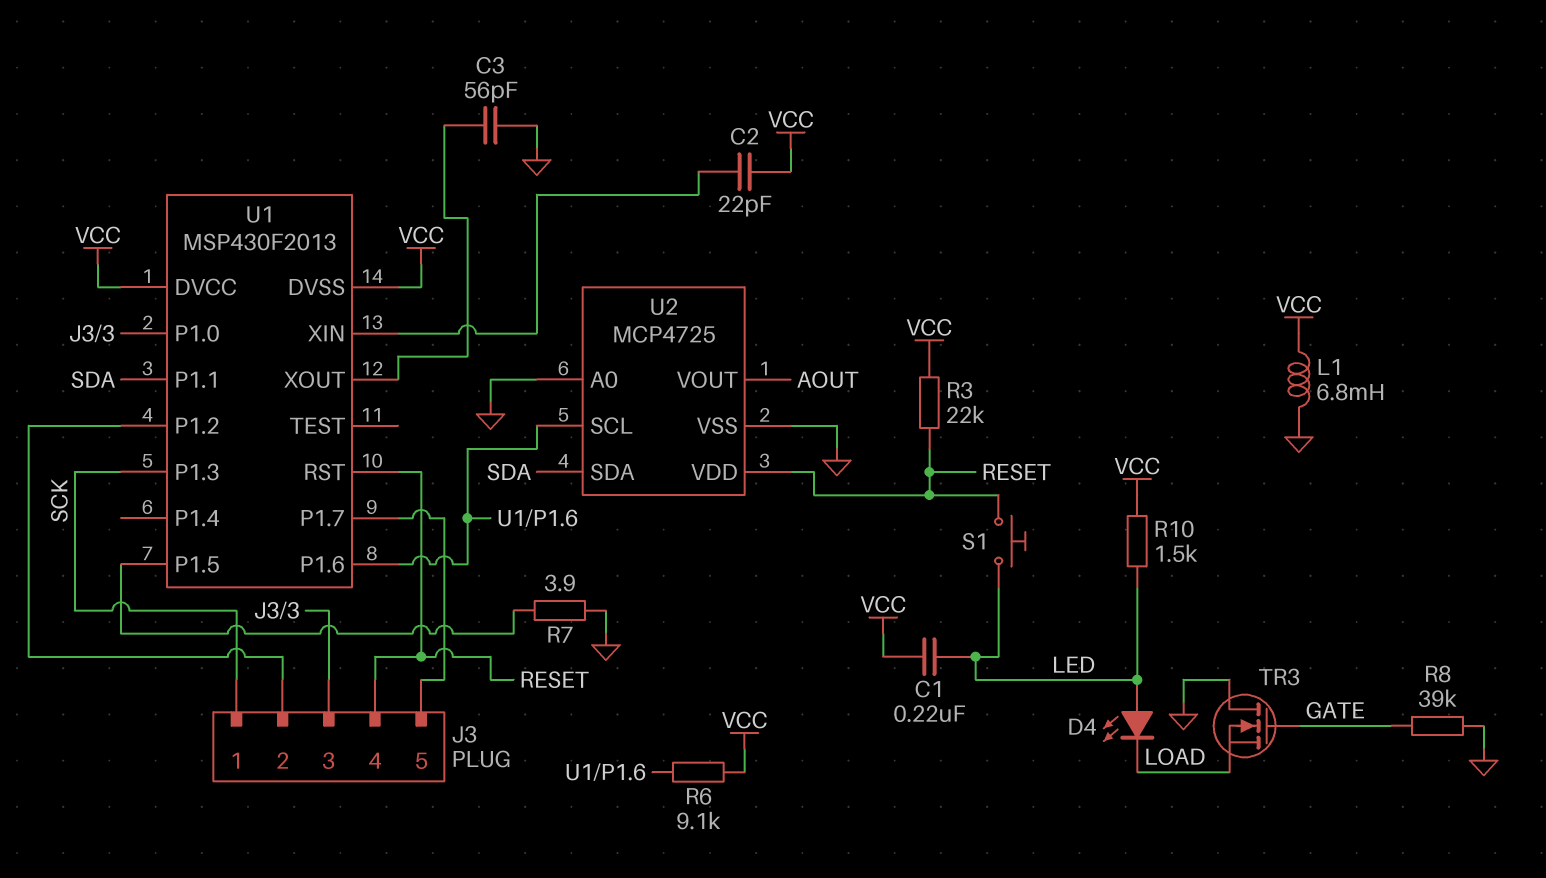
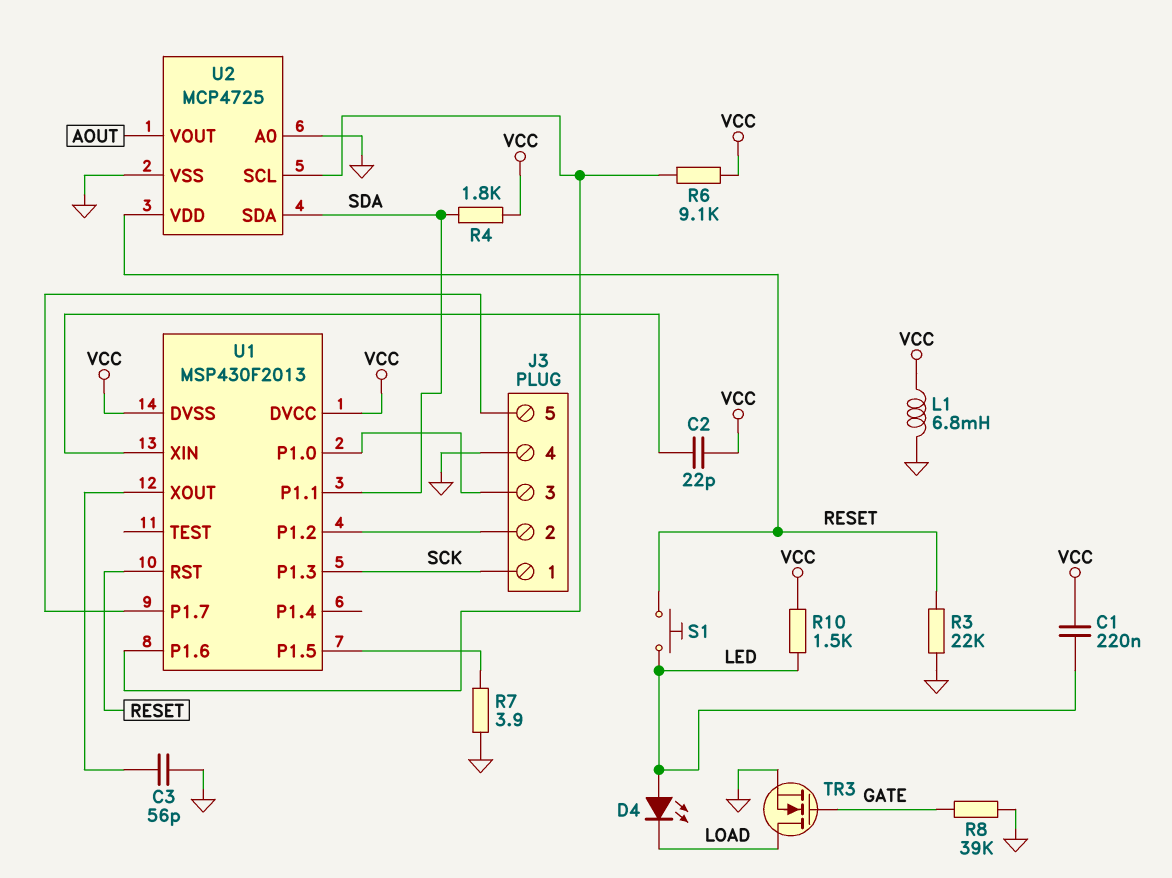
J3 pin 4: RESET -> GND
R3: 22k (RESET, VCC) -> 22k (GND, RESET)
R4: none -> 1.8k (SDA, VCC)
TR3: NMOS (G GATE, D GND, S LOAD) -> NMOS (G GATE, D LOAD, S GND)

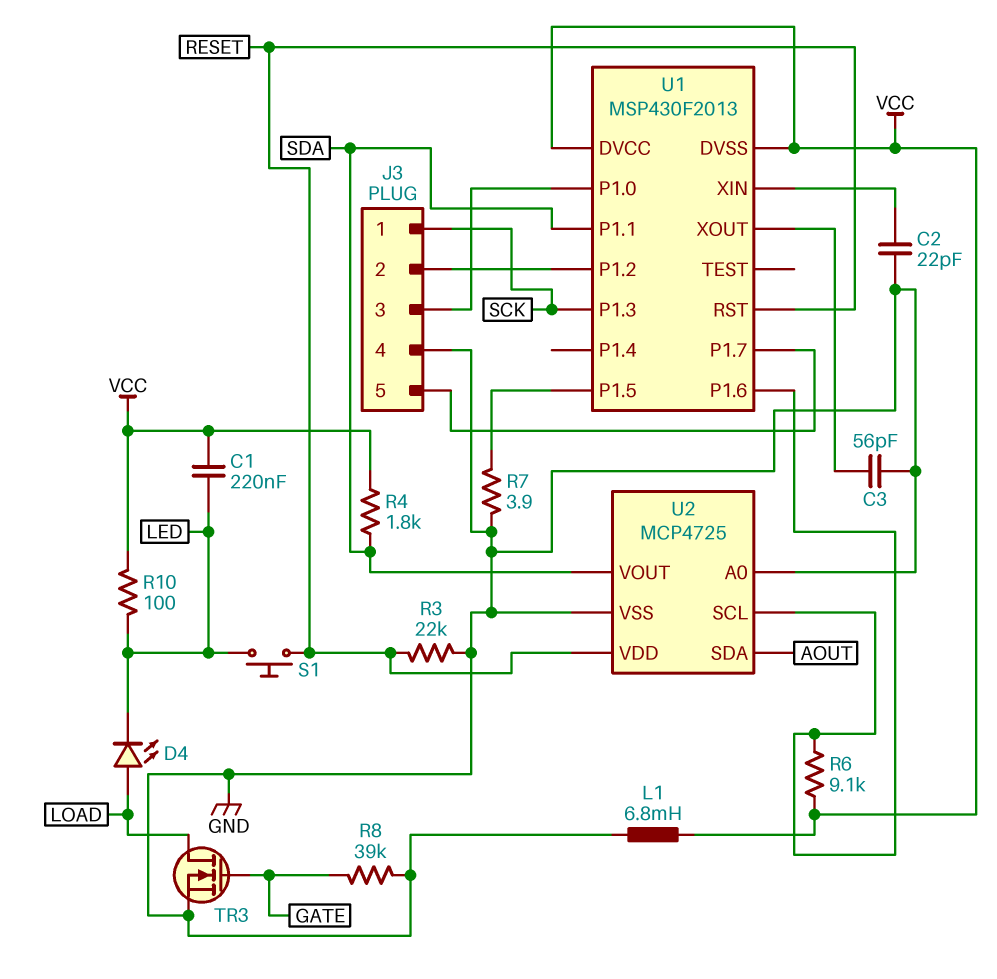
C2: 22pF (U1/XIN, VCC) -> 22pF (GND, U1/XIN)
D4: LED (A LED, K LOAD) -> LED (A LOAD, K LED)
R10: 1.5k (LED, VCC) -> 100 (LED, VCC)
U2 pin SDA: SDA -> AOUT
U2 pin VOUT: AOUT -> SDA

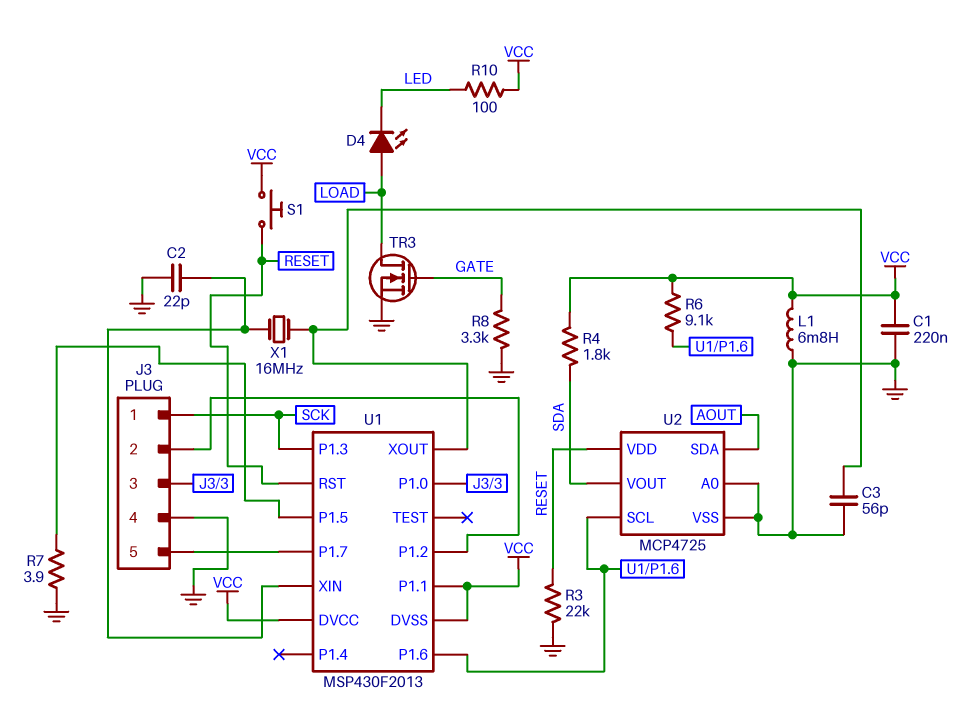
C1: 220nF (LED, VCC) -> 220nF (GND, VCC)
R8: 39k (GATE, GND) -> 3.3k (GATE, GND)
S1: button (LED, RESET) -> button (RESET, VCC)
U1 pin P1.1: SDA -> VCC
X1: none -> 16MHz (U1/XIN, U1/XOUT)

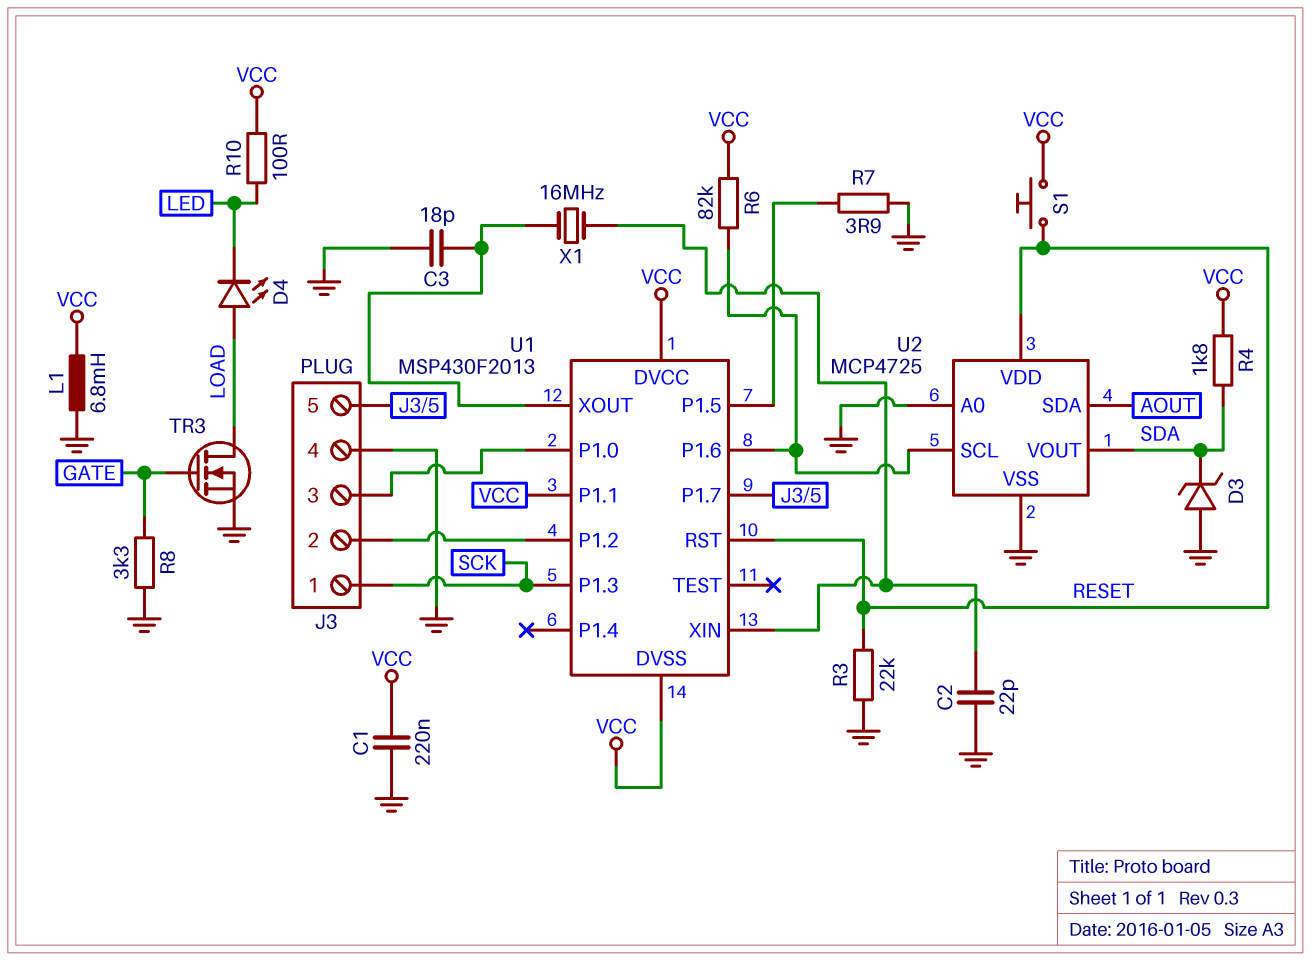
C3: 56pF (GND, U1/XOUT) -> 18pF (GND, U1/XOUT)
D3: none -> zener (A GND, K SDA)
R6: 9.1k (U1/P1.6, VCC) -> 82k (U1/P1.6, VCC)

